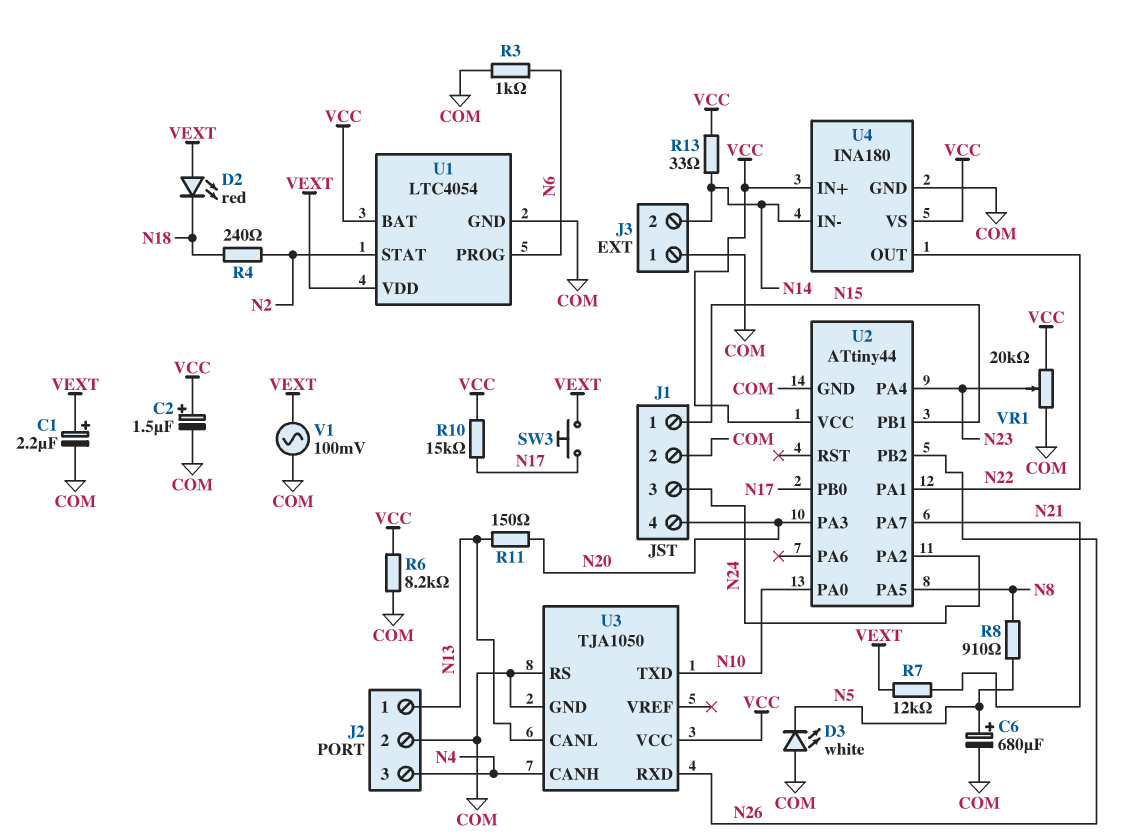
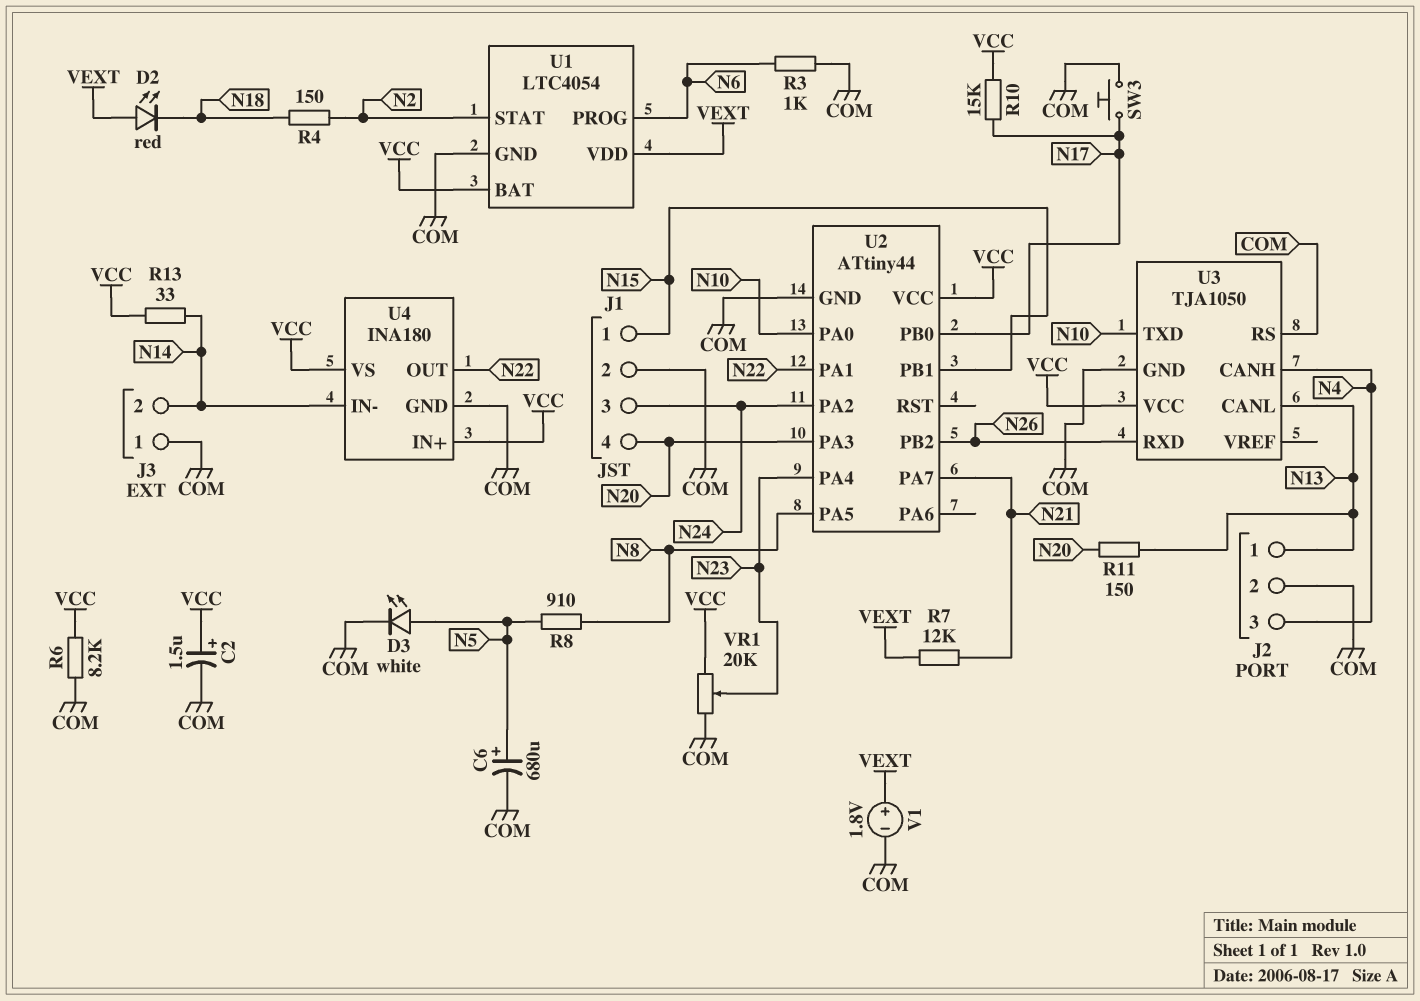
C1: 2.2uF (plus VEXT, minus COM) -> none
D3: LED white (A COM, K N5) -> LED white (A N5, K COM)
R4: 240 (N2, N18) -> 150 (N2, N18)
SW3: button (N17, VEXT) -> button (COM, N17)
V1: AC 100mV (COM, VEXT) -> 1.8V (plus VEXT, minus COM)

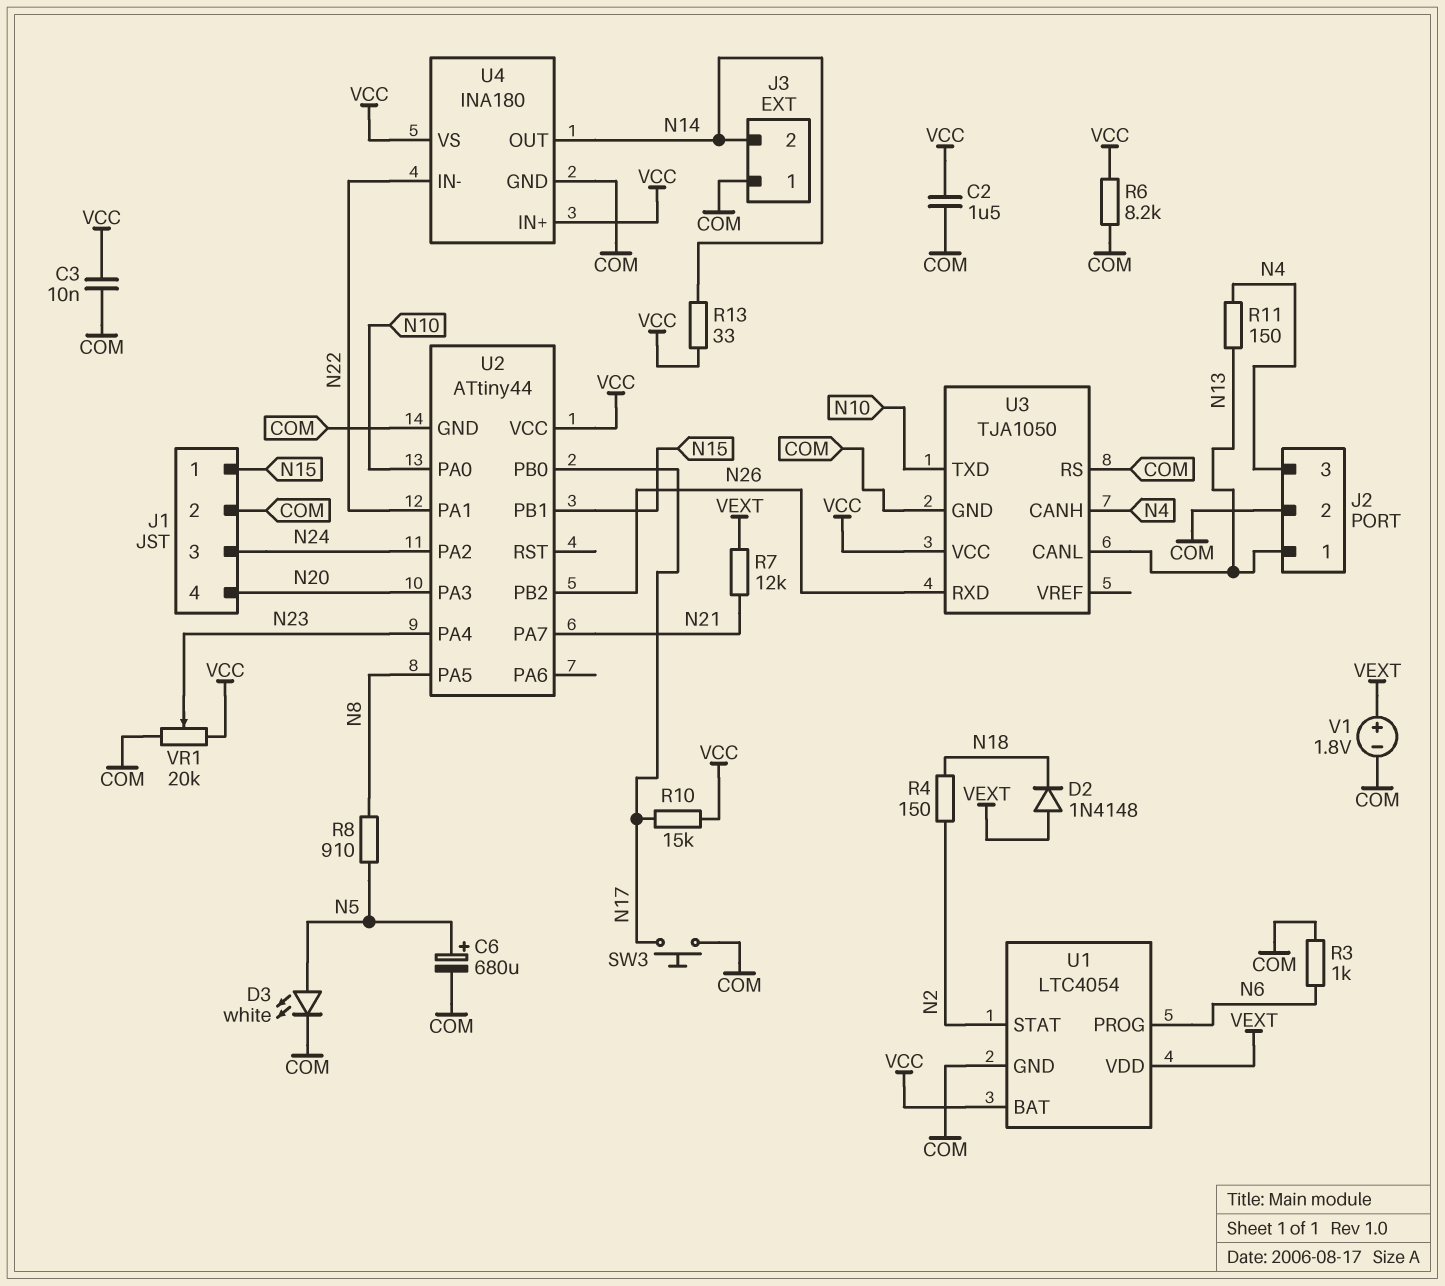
C2: 1.5uF (plus VCC, minus COM) -> 1.5uF (COM, VCC)
C3: none -> 10nF (COM, VCC)
D2: LED red (A VEXT, K N18) -> diode 1N4148 (A VEXT, K N18)
R11: 150 (N13, N20) -> 150 (N4, N13)
U4 pin IN-: N14 -> N22
U4 pin OUT: N22 -> N14

